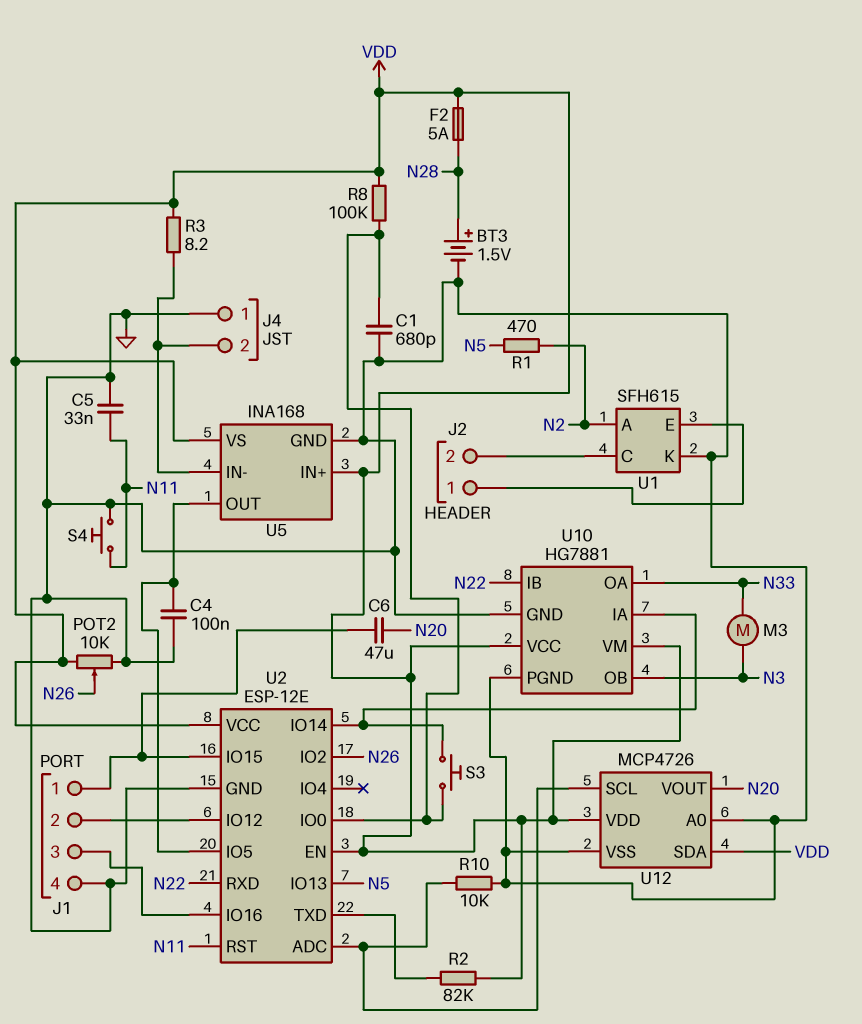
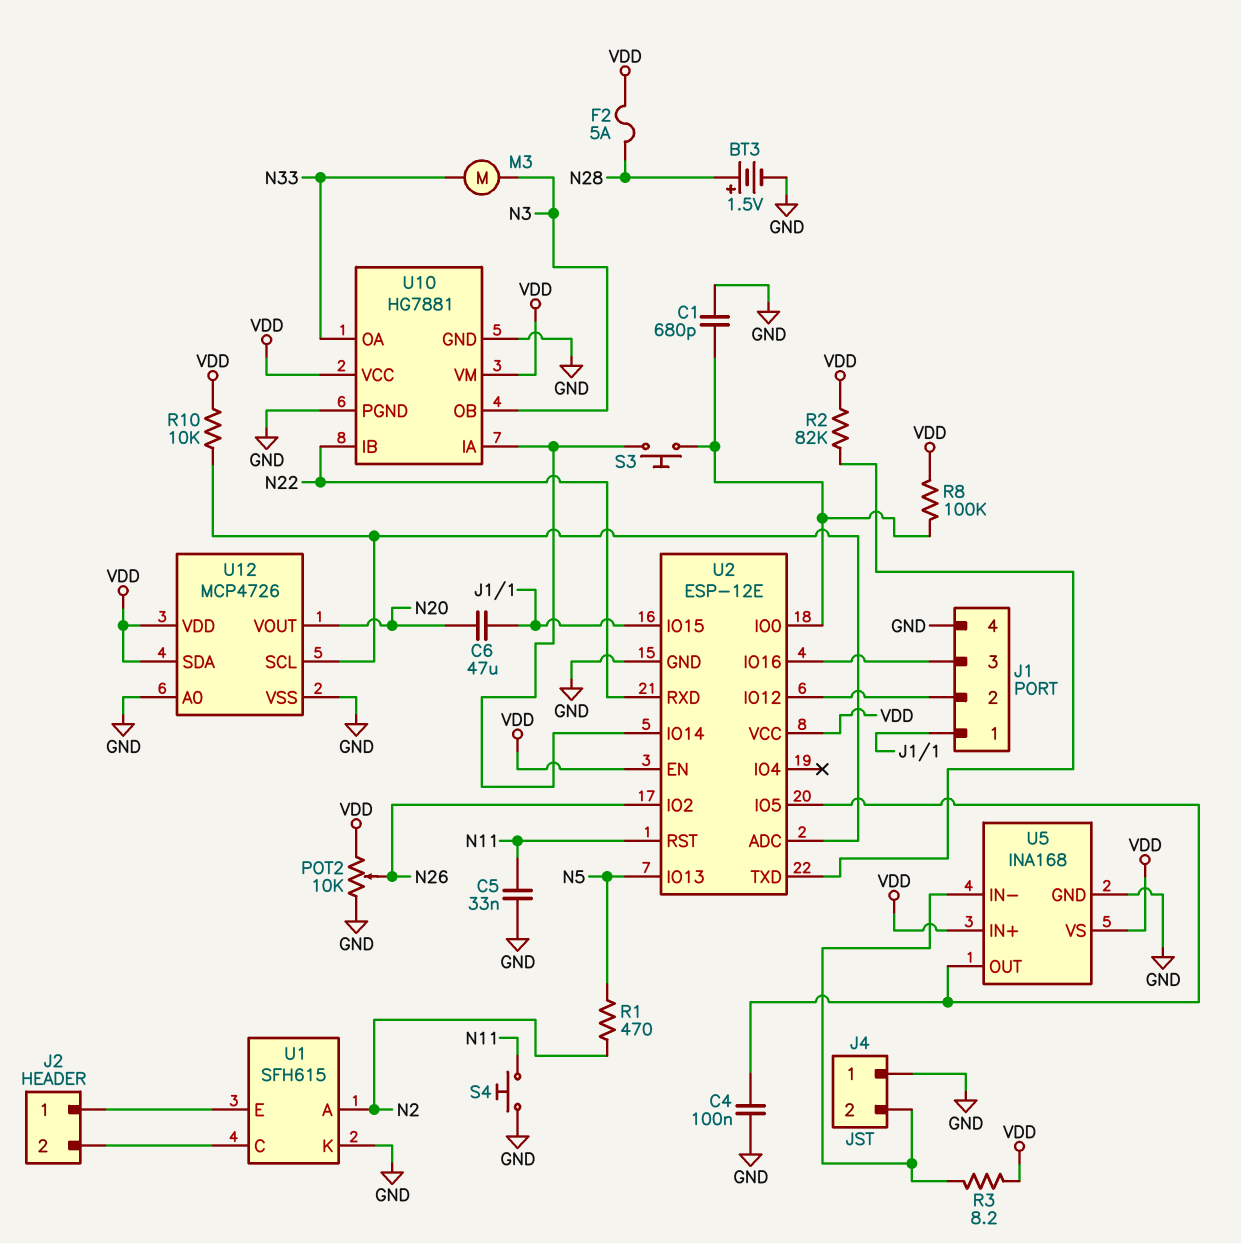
R10: 10k (GND, U2/ADC) -> 10k (U2/ADC, VDD)

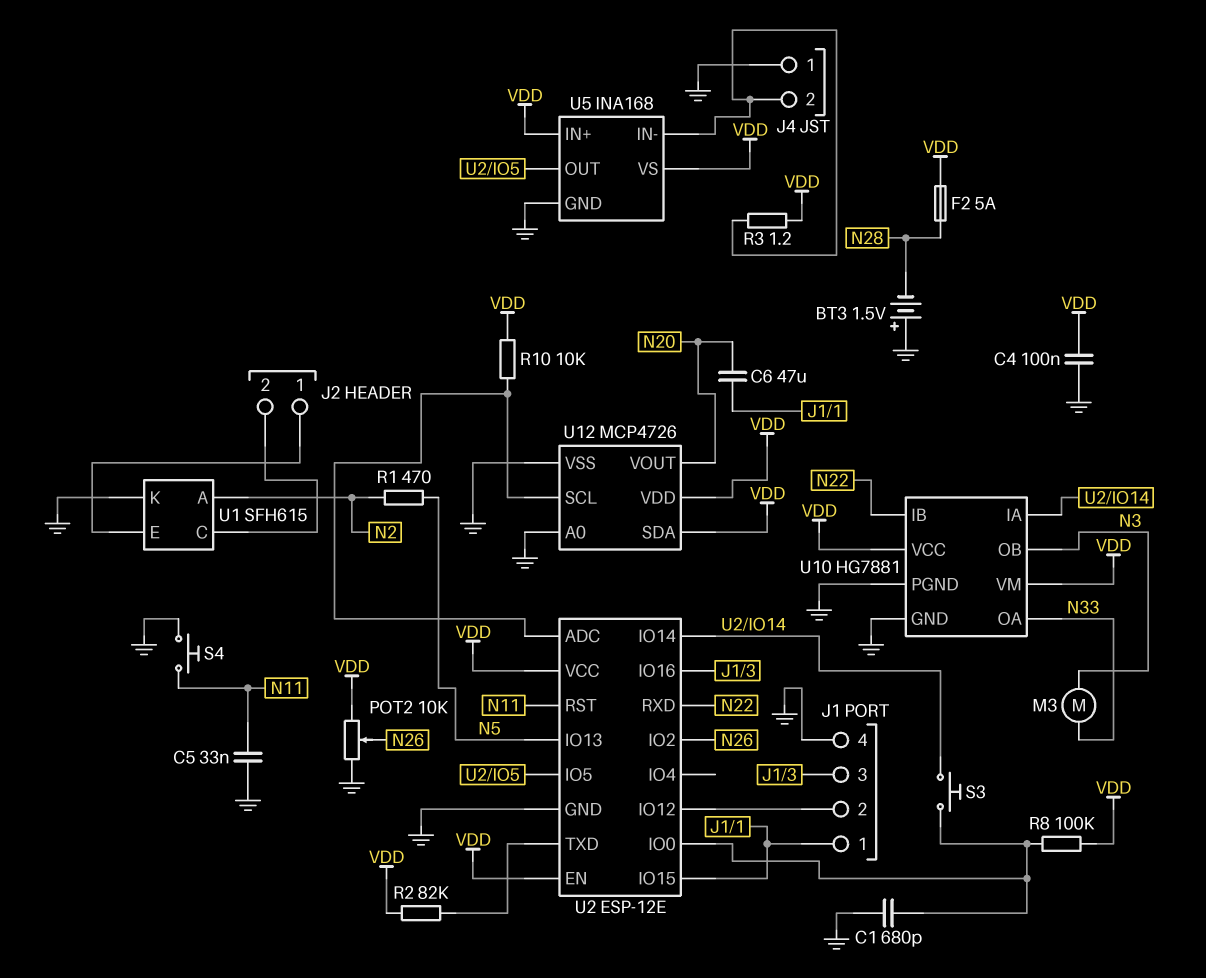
BT3: 1.5V (plus N28, minus GND) -> 1.5V (plus GND, minus N28)
C4: 100nF (GND, U2/IO5) -> 100nF (GND, VDD)
R3: 8.2 (J4/2, VDD) -> 1.2 (J4/2, VDD)

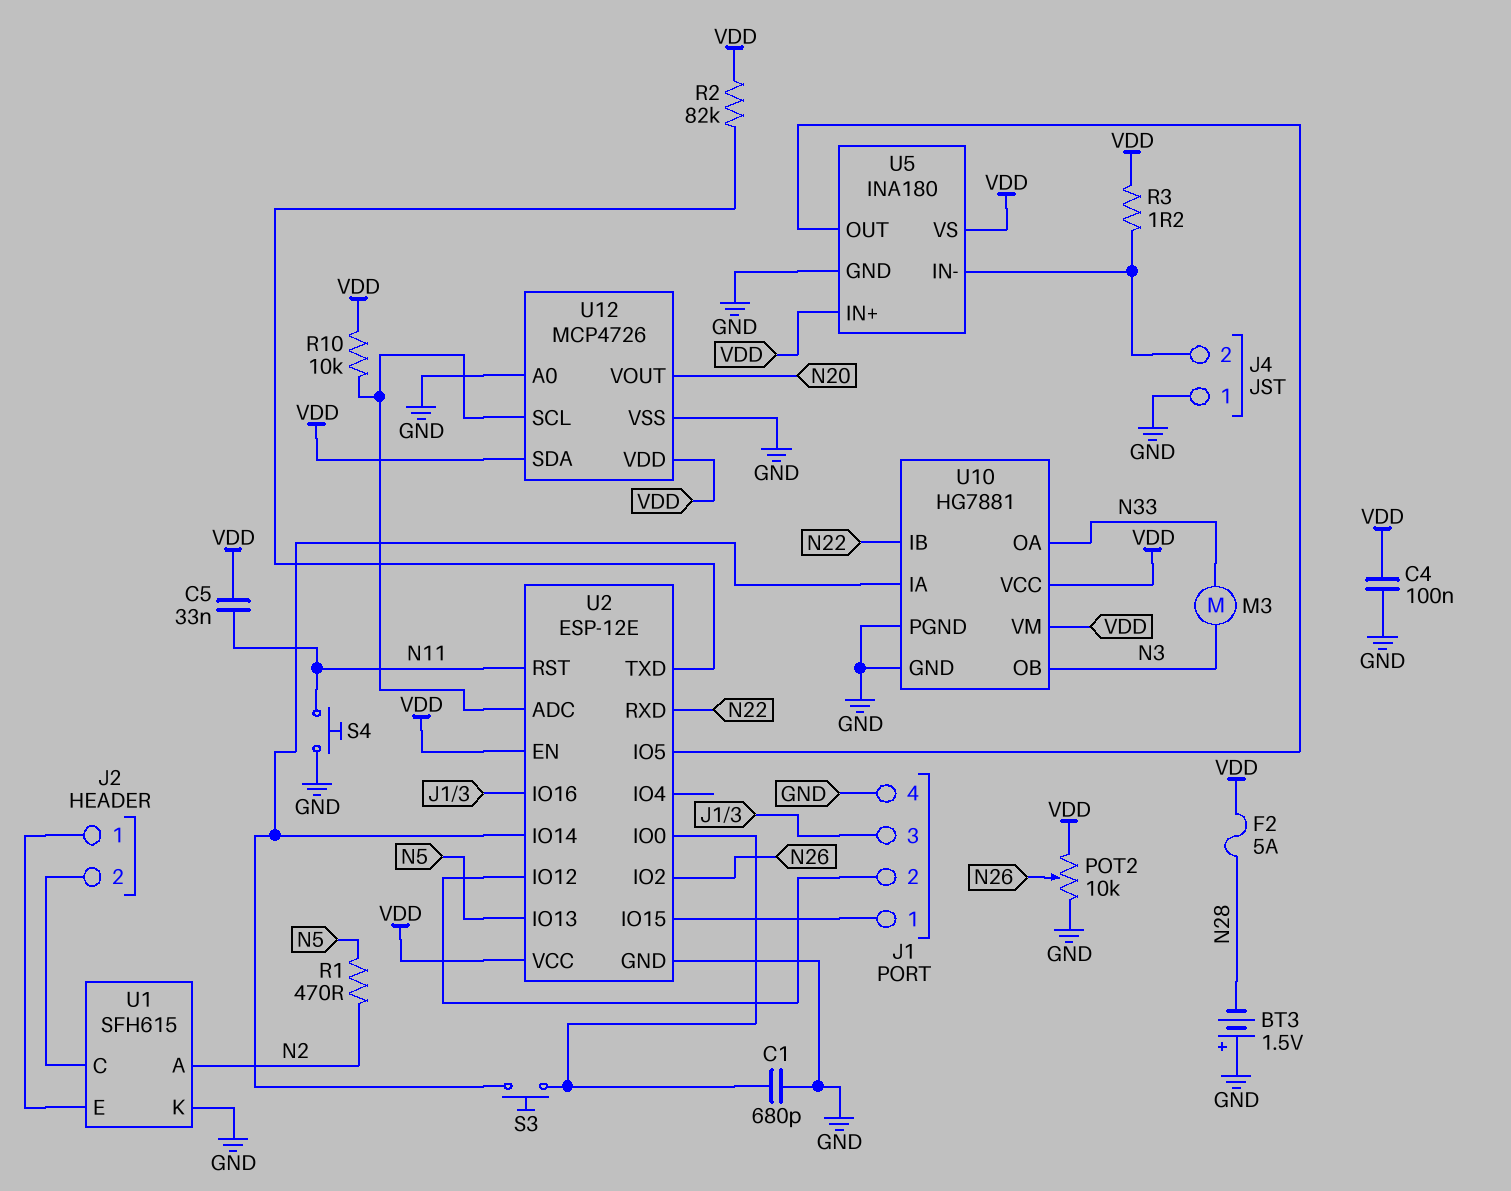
C5: 33nF (GND, N11) -> 33nF (N11, VDD)
C6: 47uF (J1/1, N20) -> none
R8: 100k (U2/IO0, VDD) -> none
U5: INA168 -> INA180

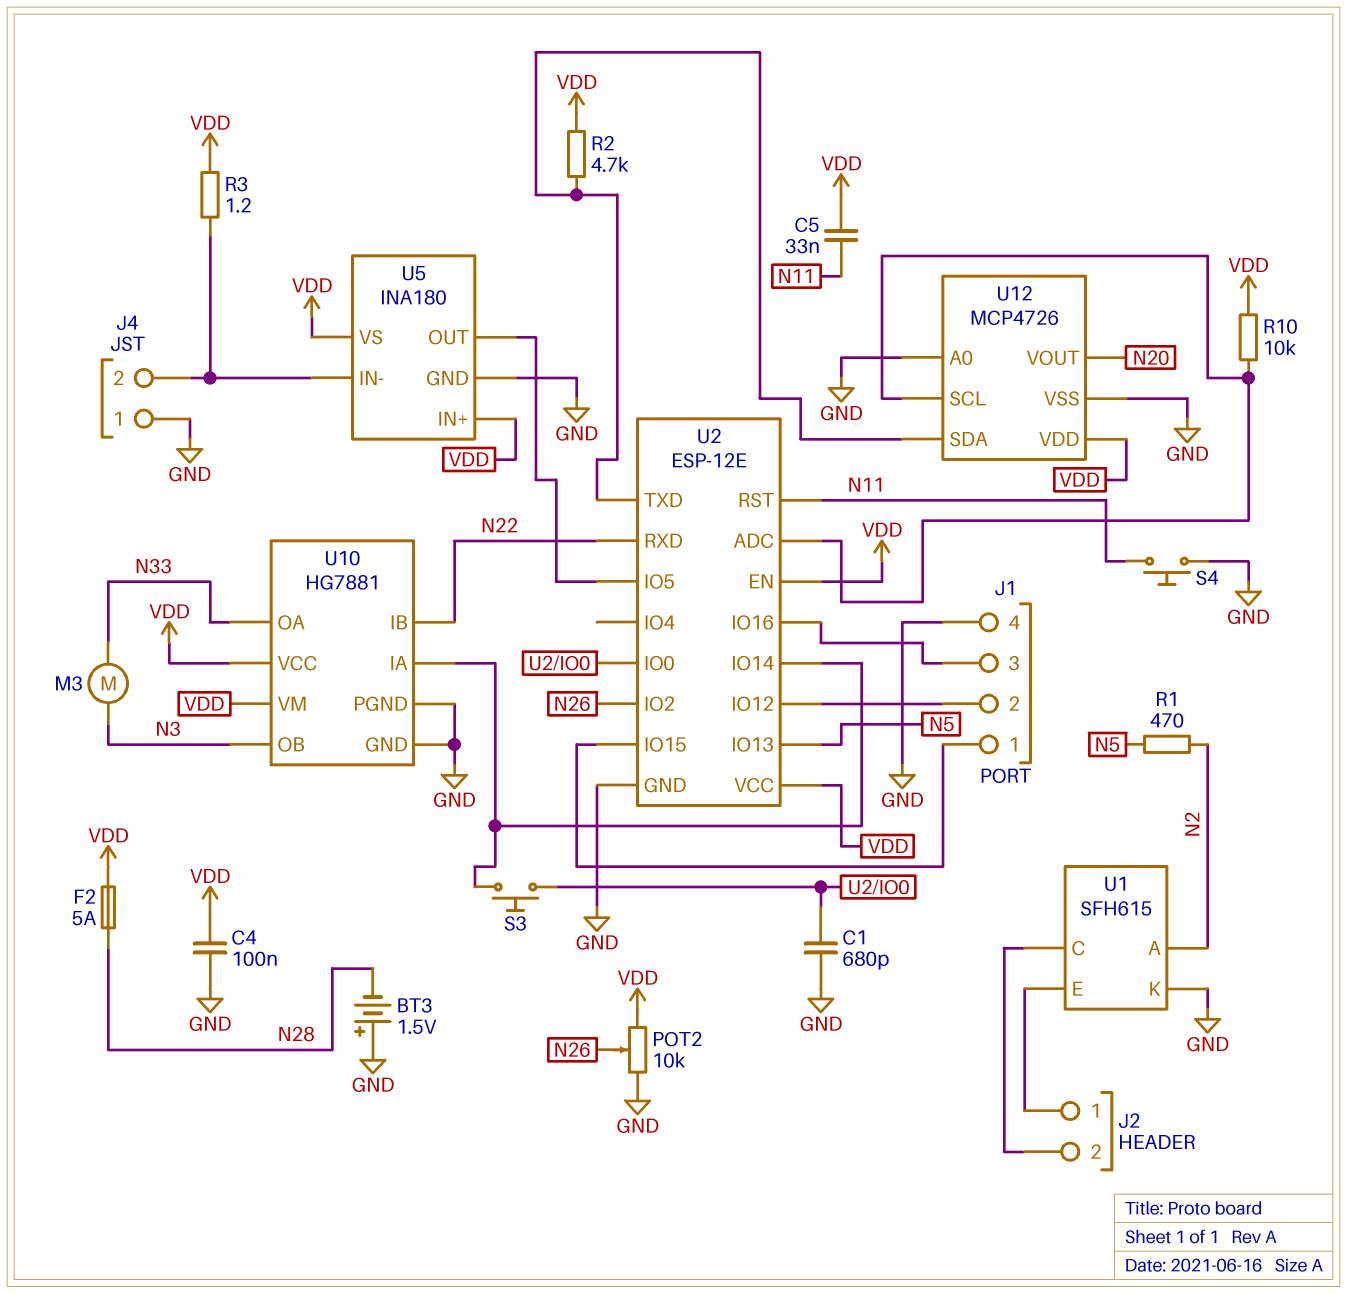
R2: 82k (U2/TXD, VDD) -> 4.7k (U2/TXD, VDD)
U12 pin SDA: VDD -> U2/TXD

